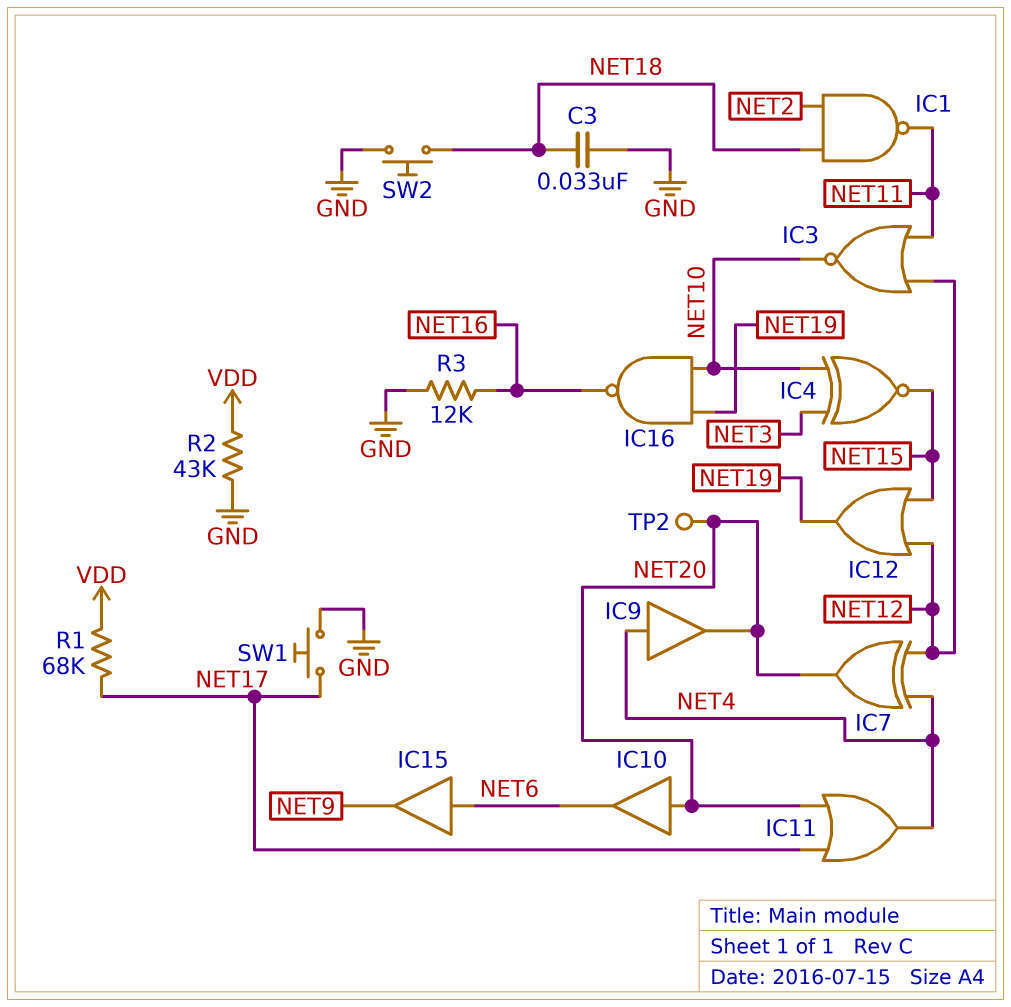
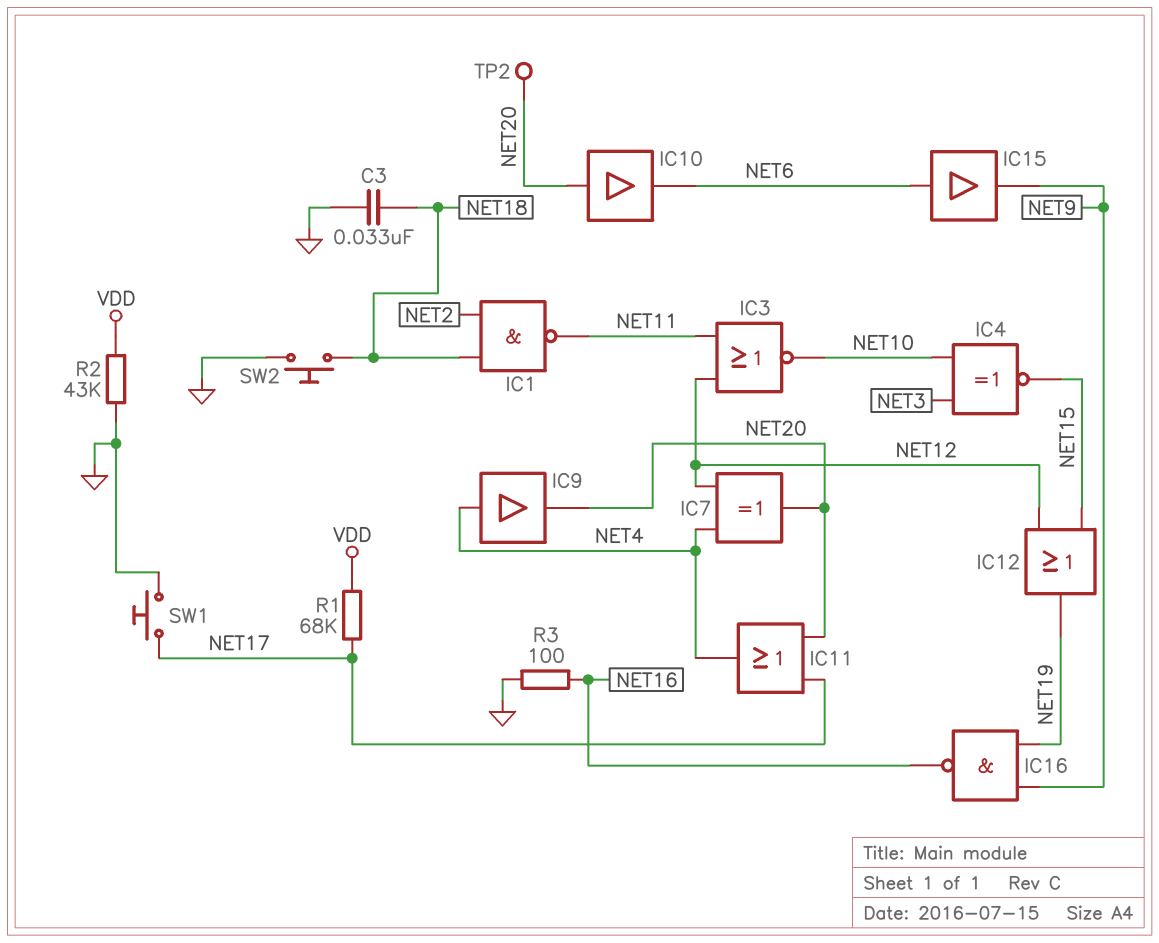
IC16: NAND (in NET10, in NET19, out NET16) -> NAND (in NET9, in NET19, out NET16)
R3: 12k (GND, NET16) -> 100 (GND, NET16)

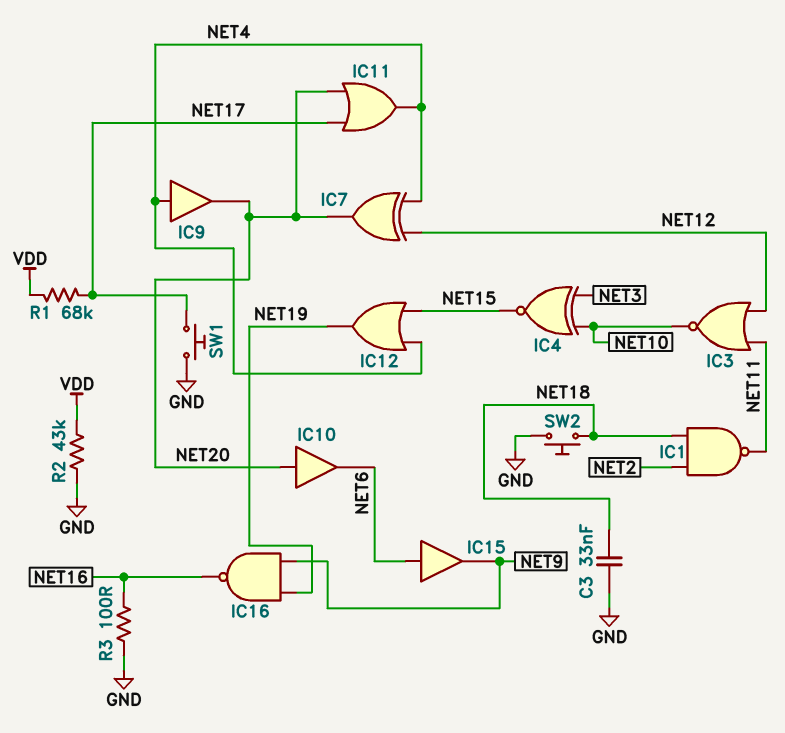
IC12: OR (in NET12, in NET15, out NET19) -> OR (in NET4, in NET15, out NET19)
TP2: test point (NET20) -> none

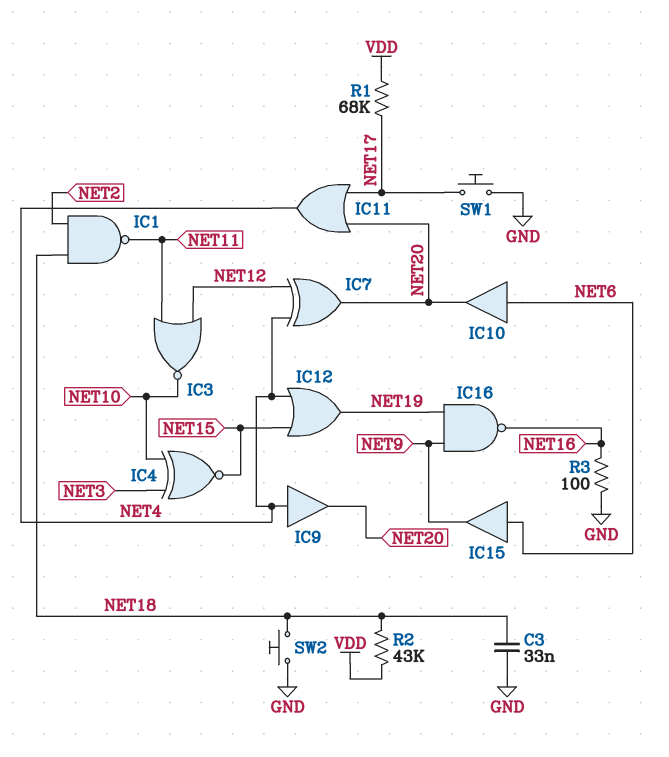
IC10: buffer (in NET20, out NET6) -> buffer (in NET6, out NET20)
R2: 43k (GND, VDD) -> 43k (NET18, VDD)

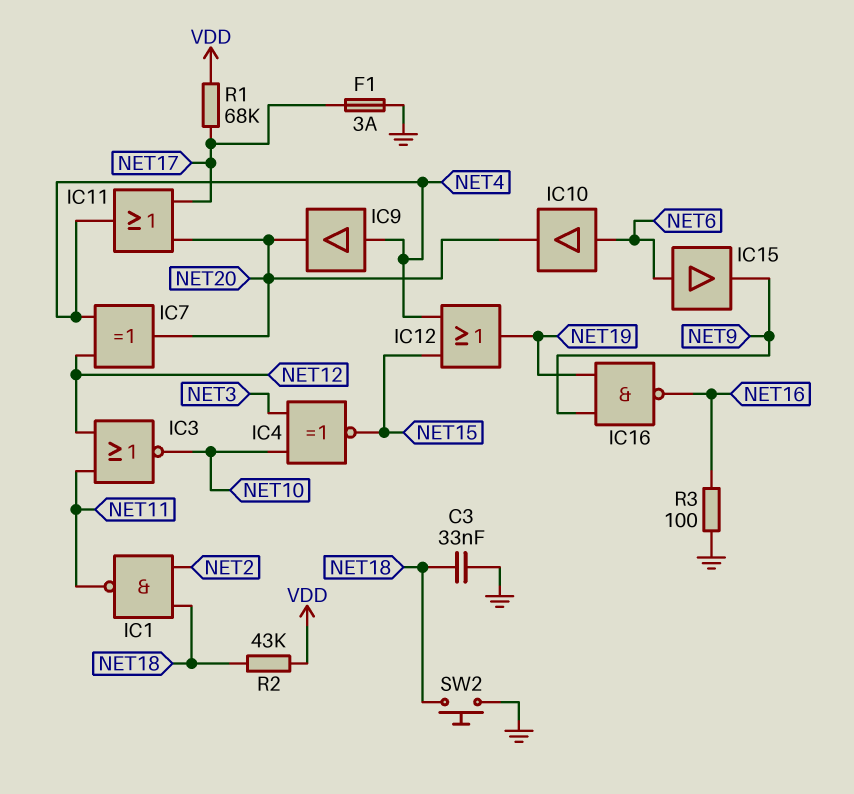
F1: none -> 3A (GND, NET17)
SW1: button (GND, NET17) -> none

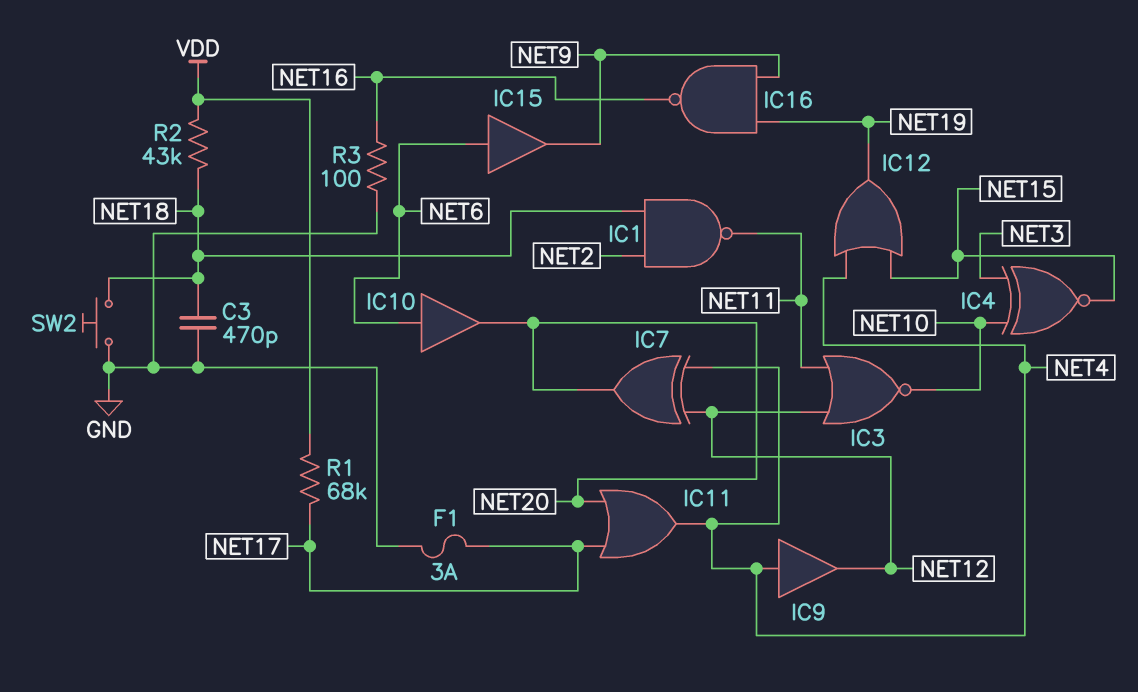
C3: 33nF (GND, NET18) -> 470pF (GND, NET18)
IC9: buffer (in NET4, out NET20) -> buffer (in NET4, out NET12)

